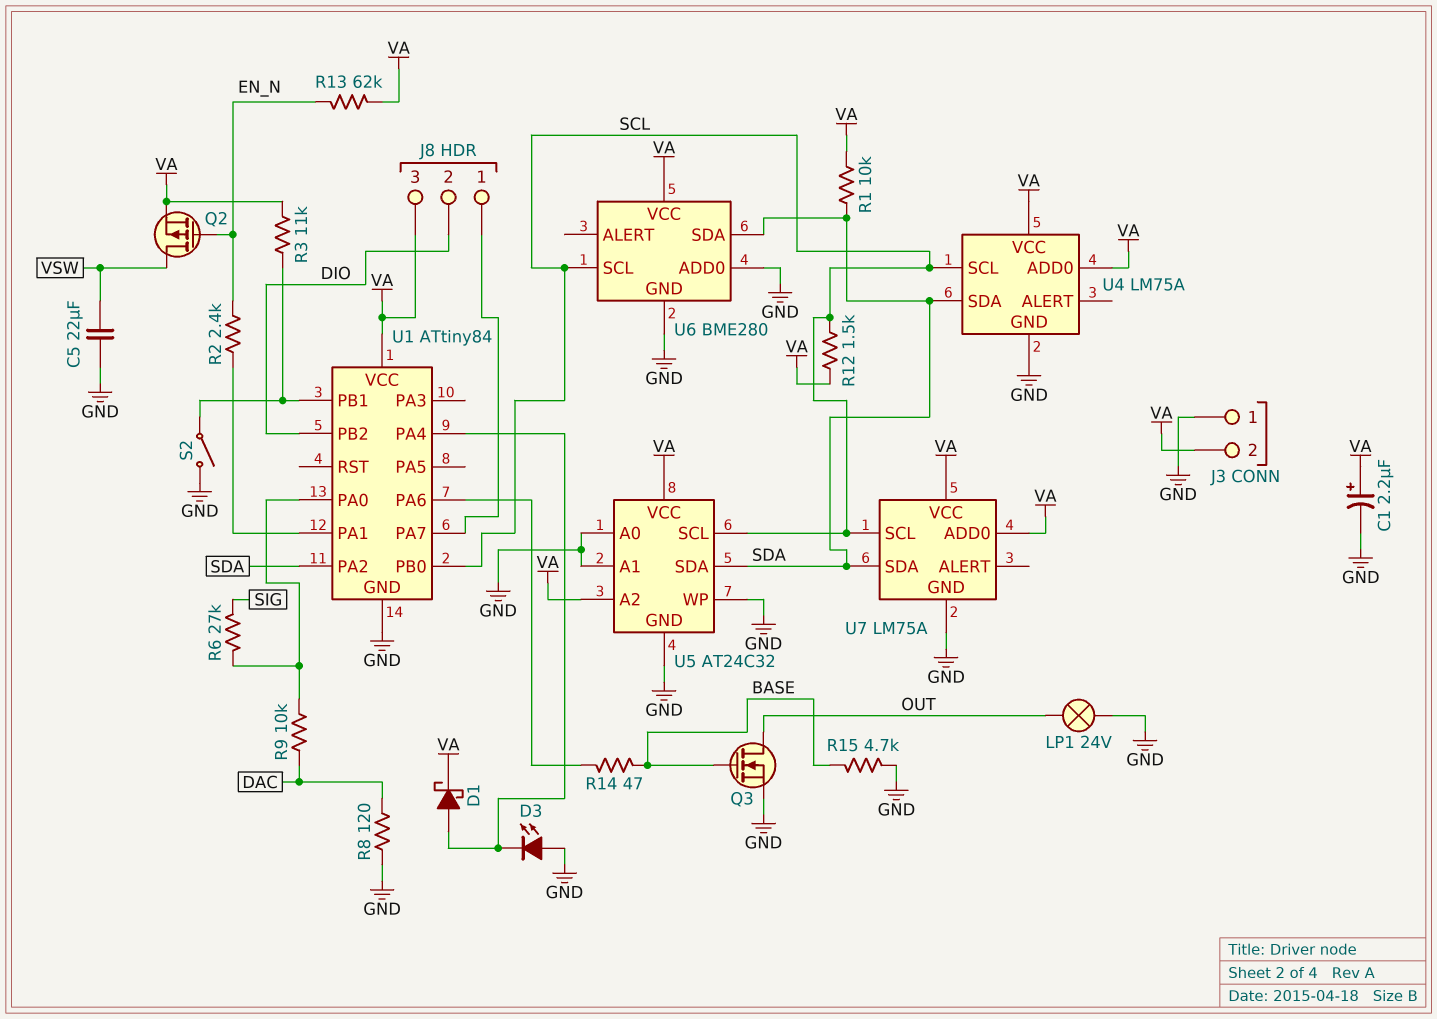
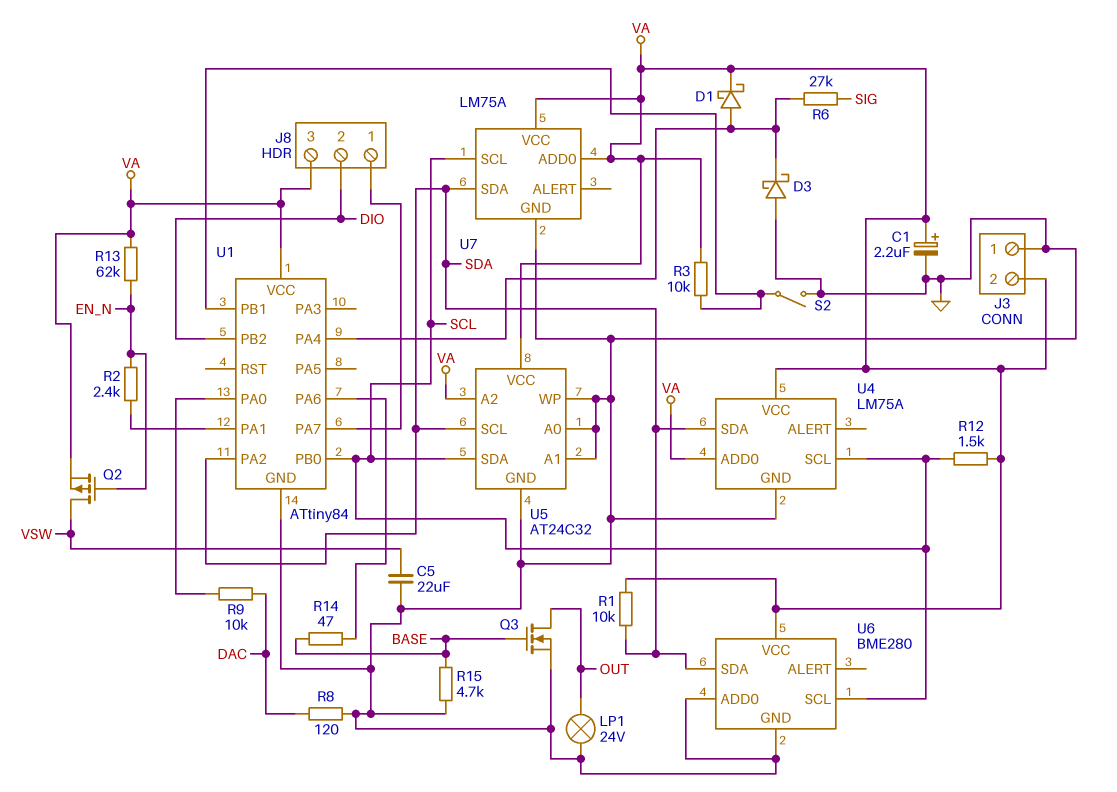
D3: LED (A GND, K U1/PA4) -> schottky (A GND, K U1/PA4)
R3: 11k (U1/PB1, VA) -> 10k (U1/PB1, VA)
R6: 27k (SIG, U1/PA0) -> 27k (SIG, U1/PA4)
U5 pin SCL: SCL -> SDA
U5 pin SDA: SDA -> SCL

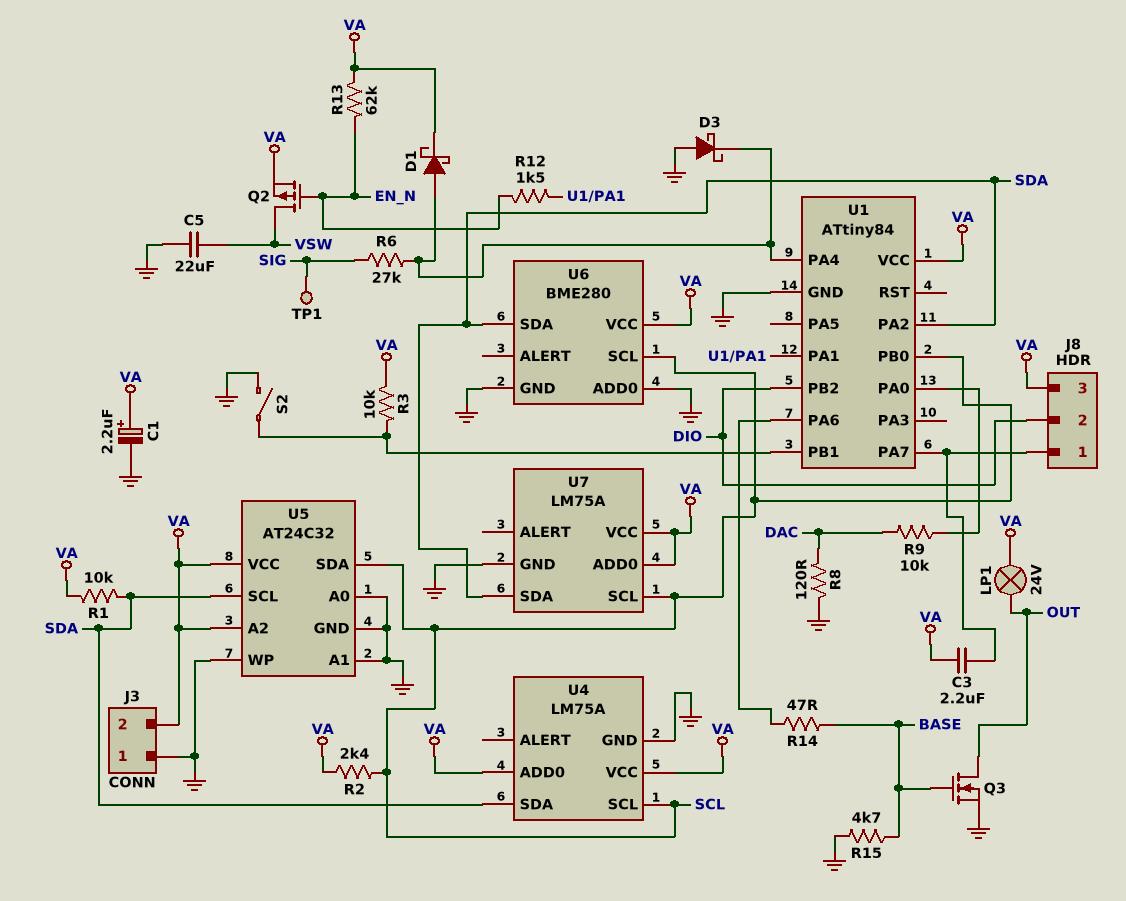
C3: none -> 2.2uF (J8/1, VA)
LP1: lamp 24V (GND, OUT) -> lamp 24V (OUT, VA)
R2: 2.4k (EN_N, U1/PA1) -> 2.4k (SCL, VA)
R12: 1.5k (SCL, VA) -> 1.5k (EN_N, U1/PA1)
TP1: none -> test point (SIG)

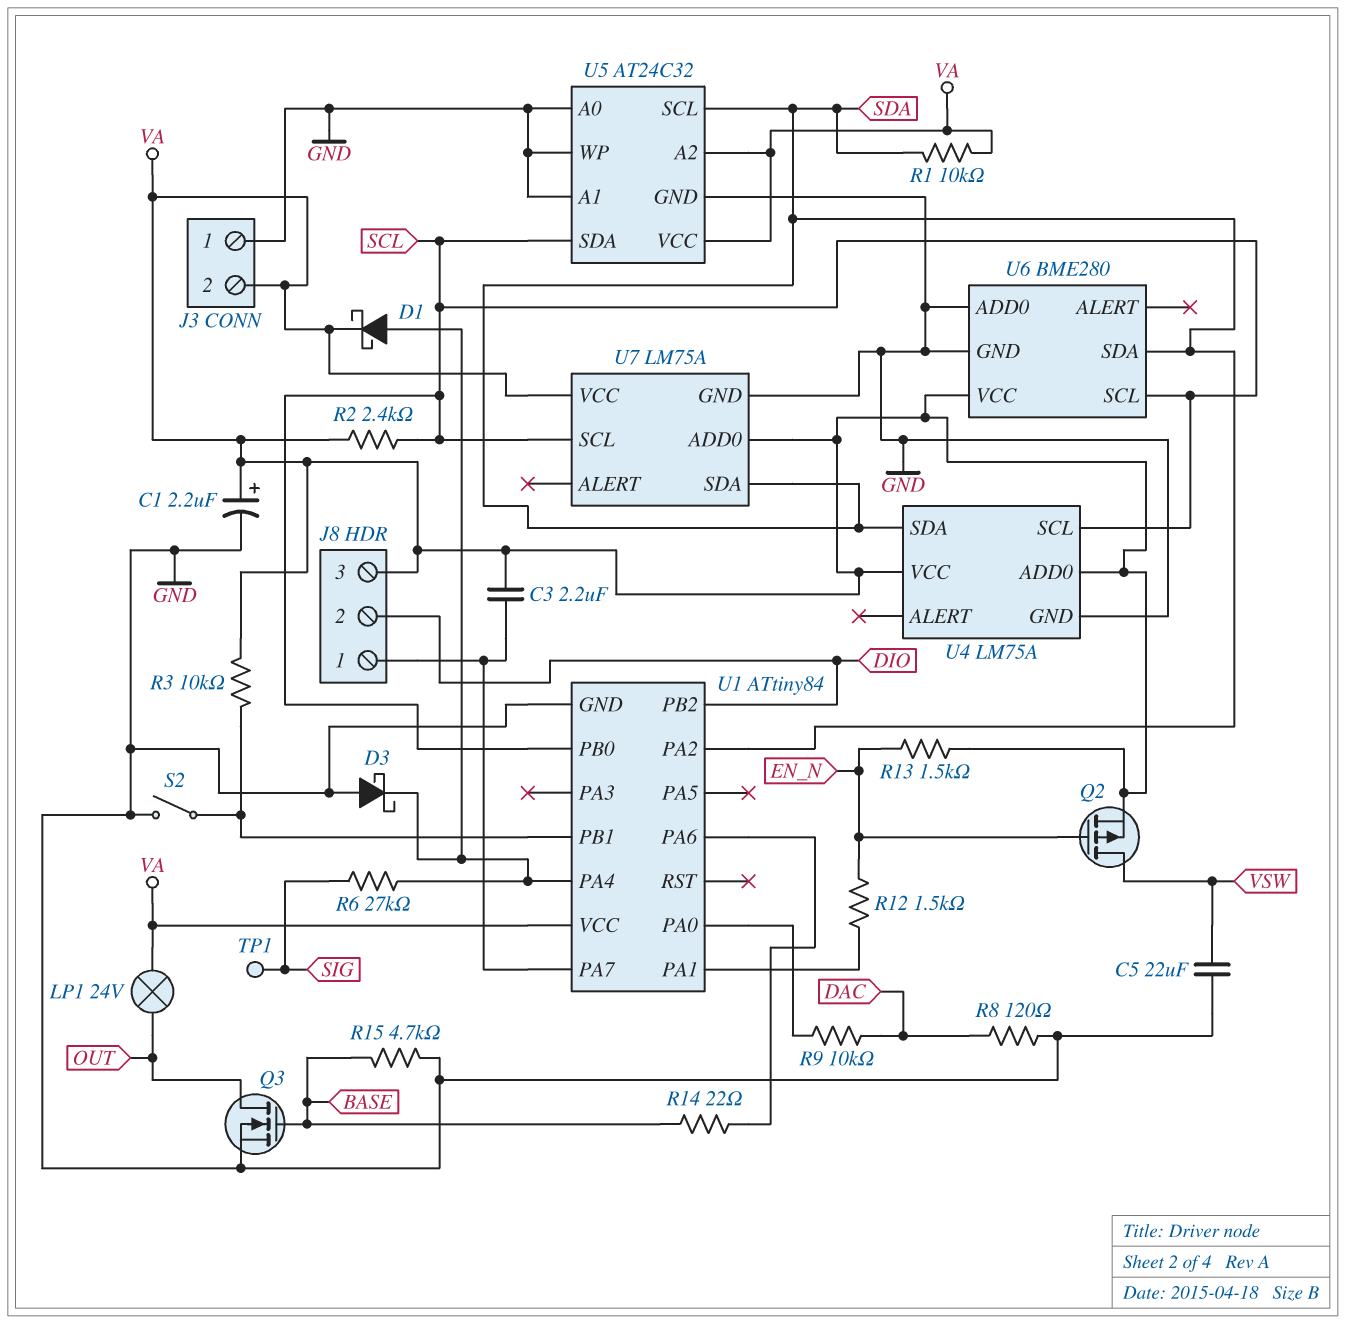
R13: 62k (EN_N, VA) -> 1.5k (EN_N, VA)
R14: 47 (BASE, U1/PA6) -> 22 (BASE, U1/PA6)

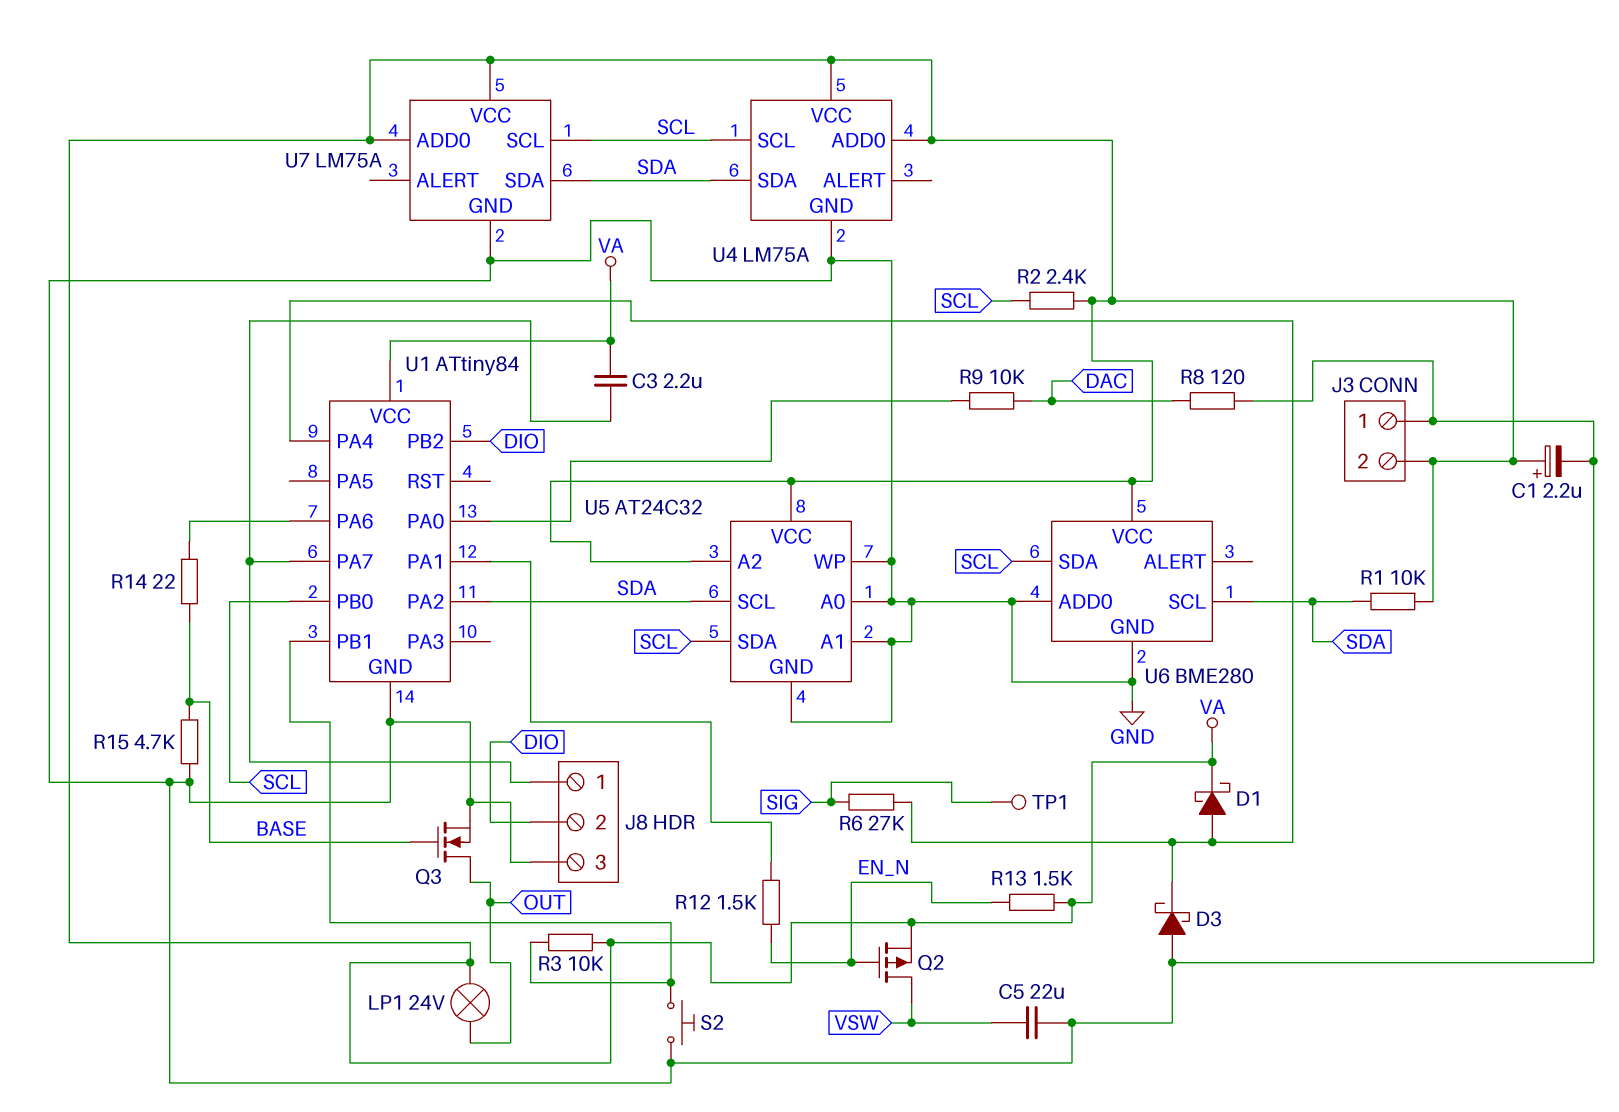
J8 pin 3: VA -> GND
S2: switch (GND, U1/PB1) -> button (GND, U1/PB1)
U6 pin SCL: SCL -> SDA
U6 pin SDA: SDA -> SCL

